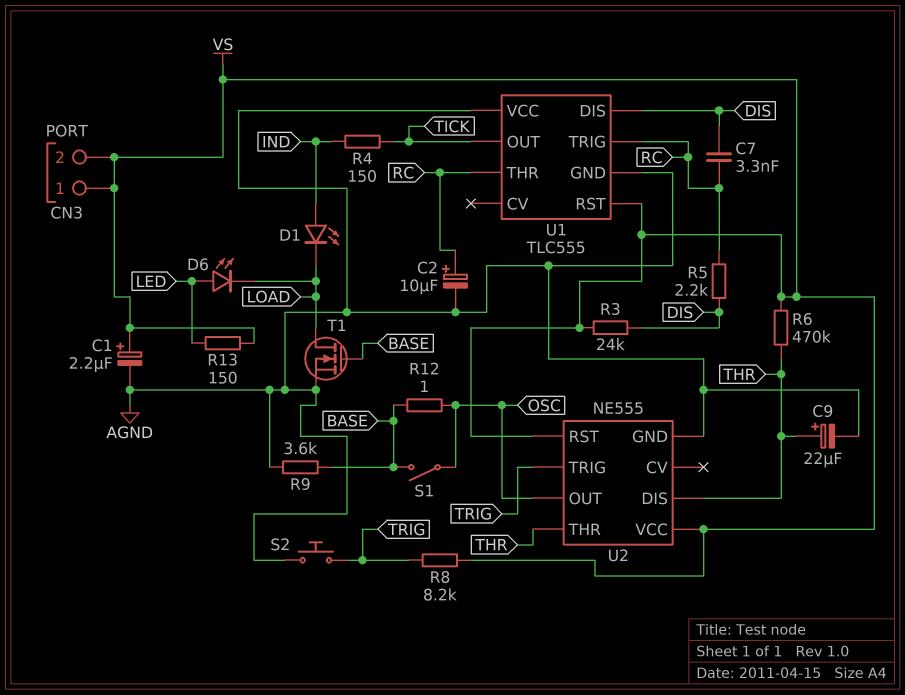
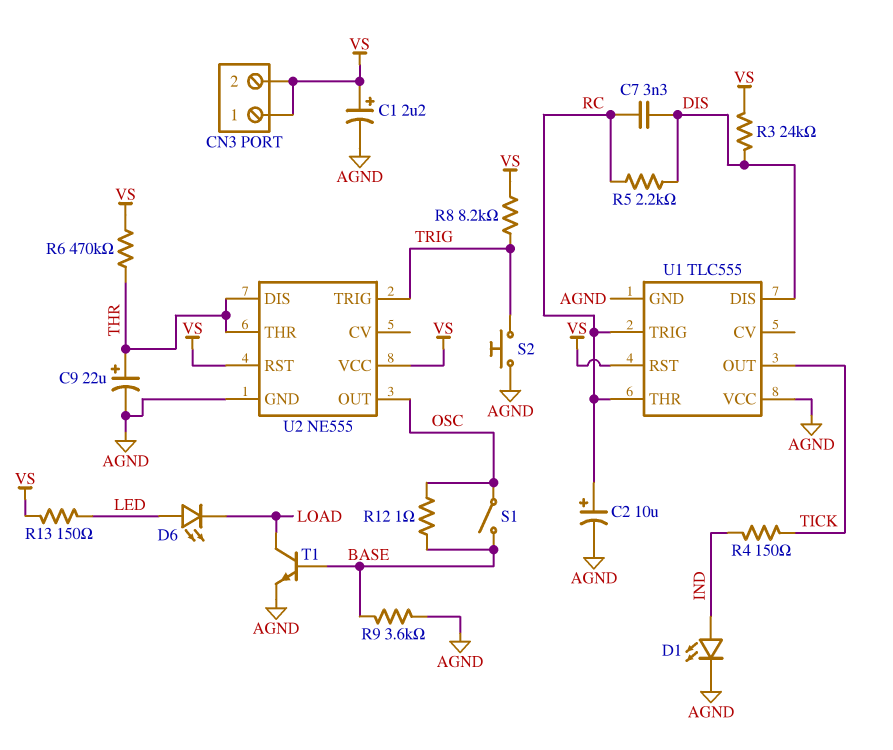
D1: LED (A IND, K LOAD) -> LED (A IND, K AGND)
T1: NMOS (G BASE, D LOAD, S AGND) -> NPN (B BASE, C LOAD, E AGND)

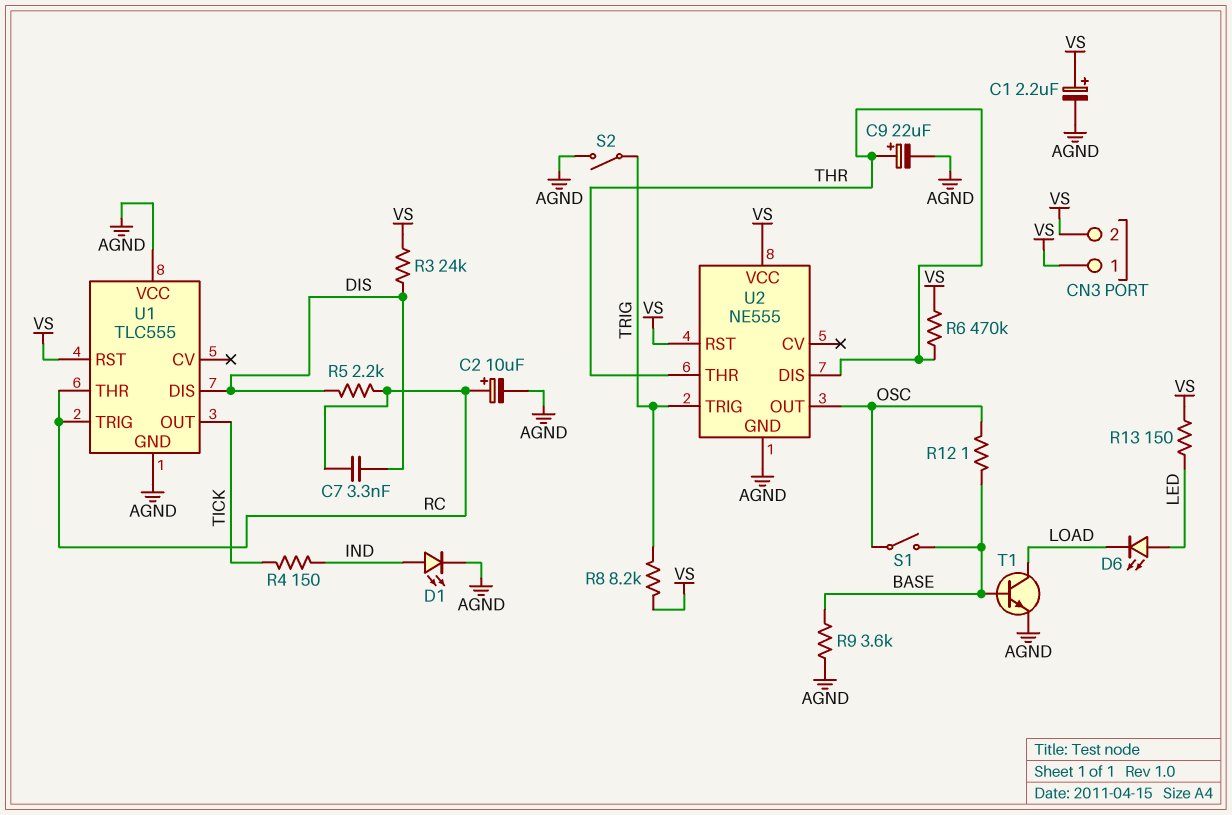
S2: button (AGND, TRIG) -> switch (AGND, TRIG)

